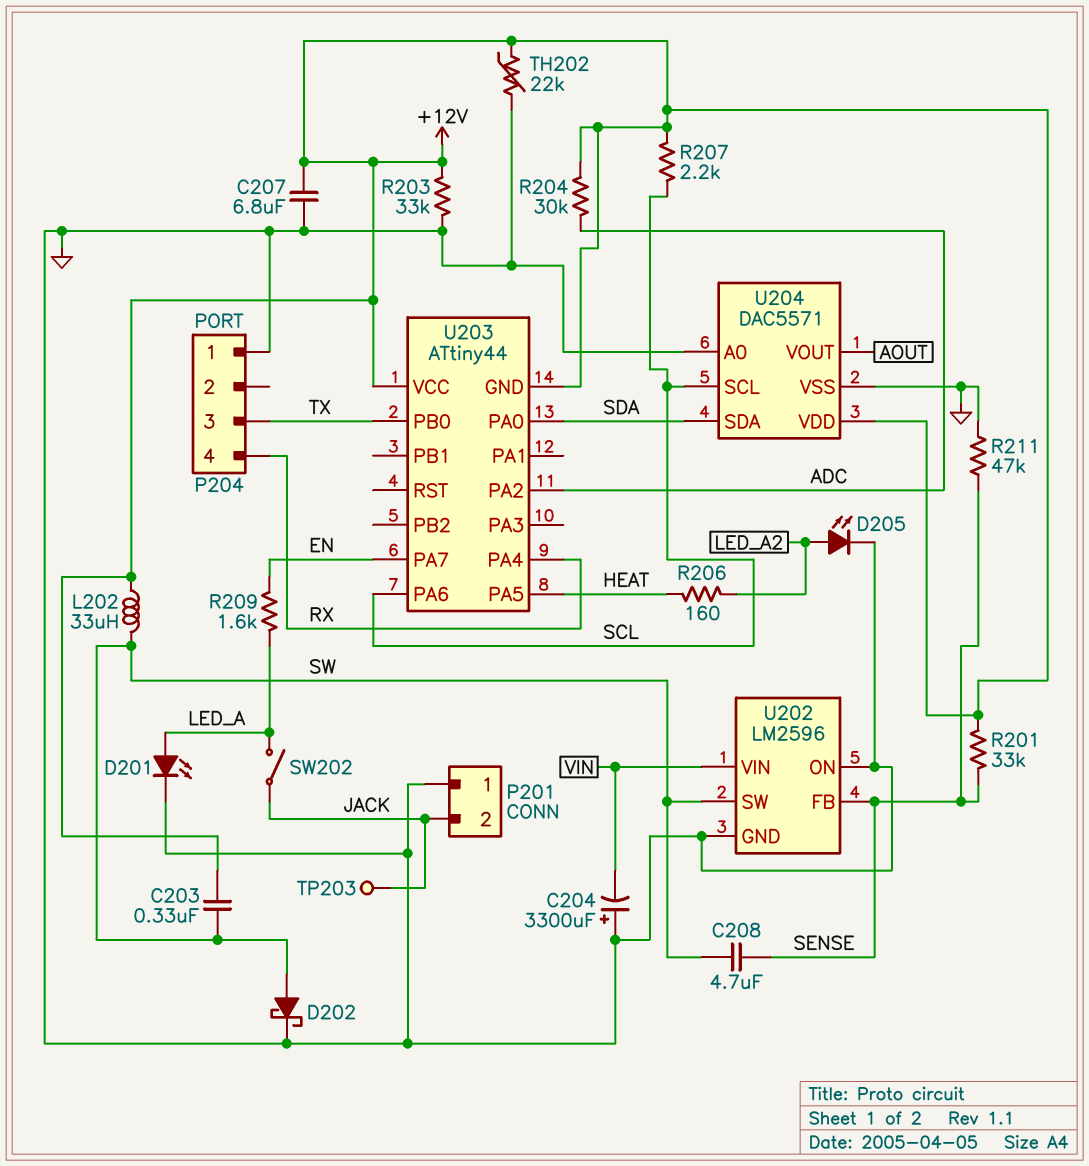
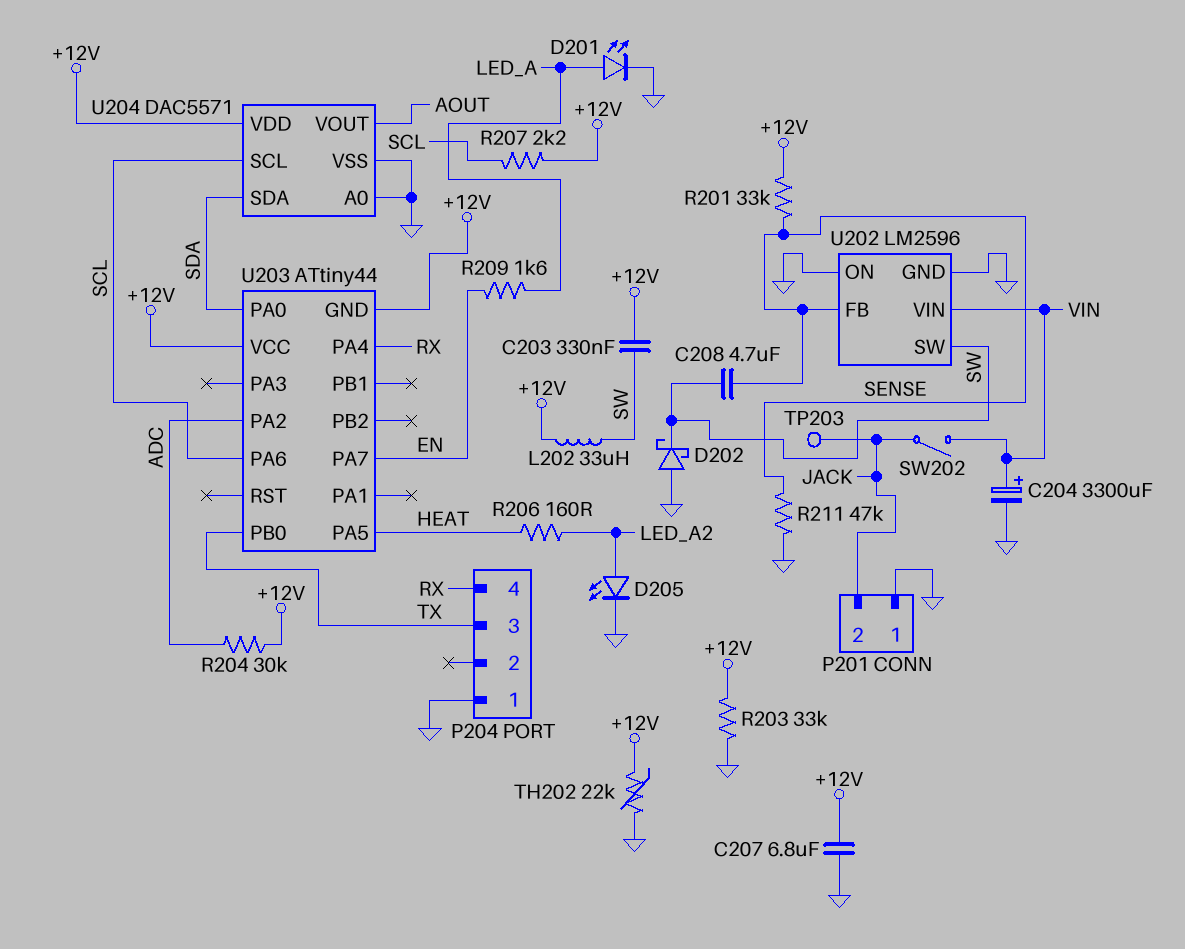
C204: 3300uF (plus GND, minus VIN) -> 3300uF (plus VIN, minus GND)
D202: schottky (A SW, K GND) -> schottky (A GND, K SW)
SW202: switch (JACK, LED_A) -> switch (JACK, VIN)

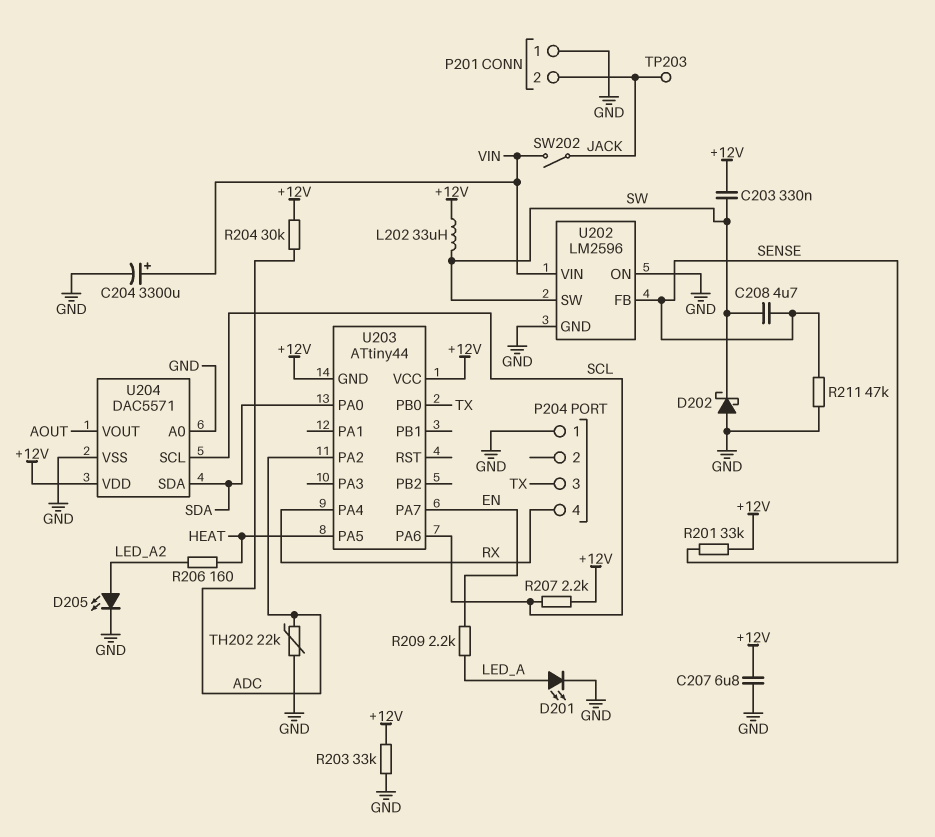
R209: 1.6k (EN, LED_A) -> 2.2k (EN, LED_A)
TH202: 22k (+12V, GND) -> 22k (ADC, GND)

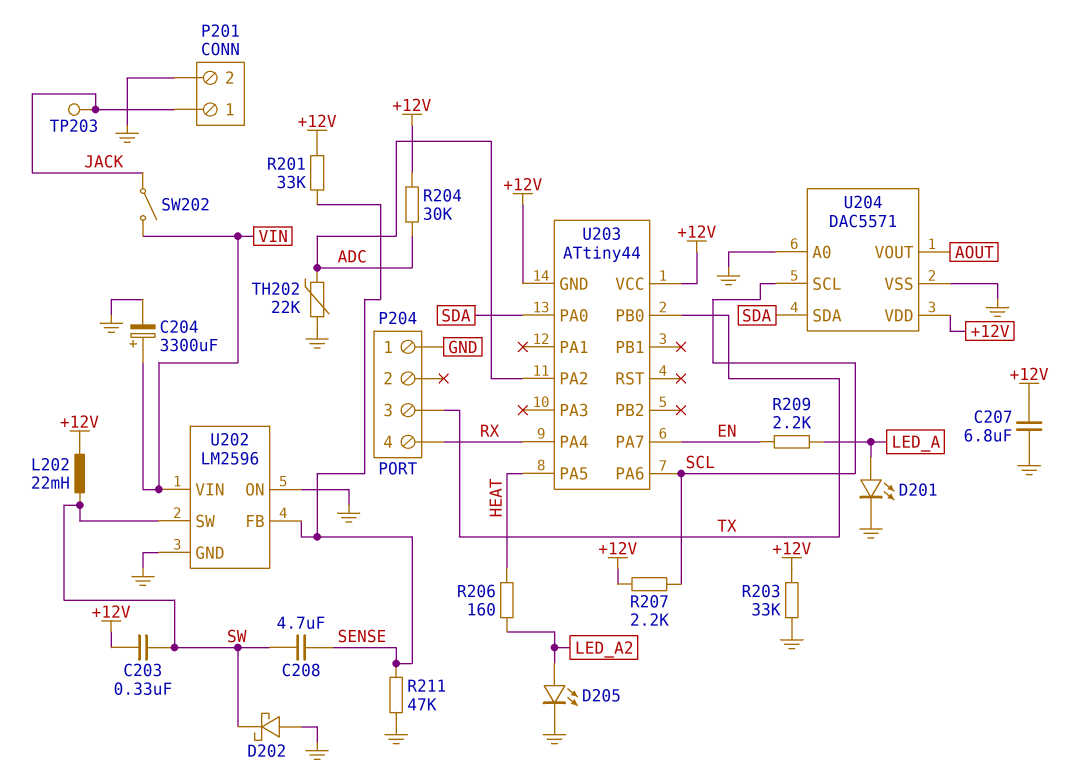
L202: 33uH (+12V, SW) -> 22mH (+12V, SW)
P201 pin 1: GND -> JACK
P201 pin 2: JACK -> GND

